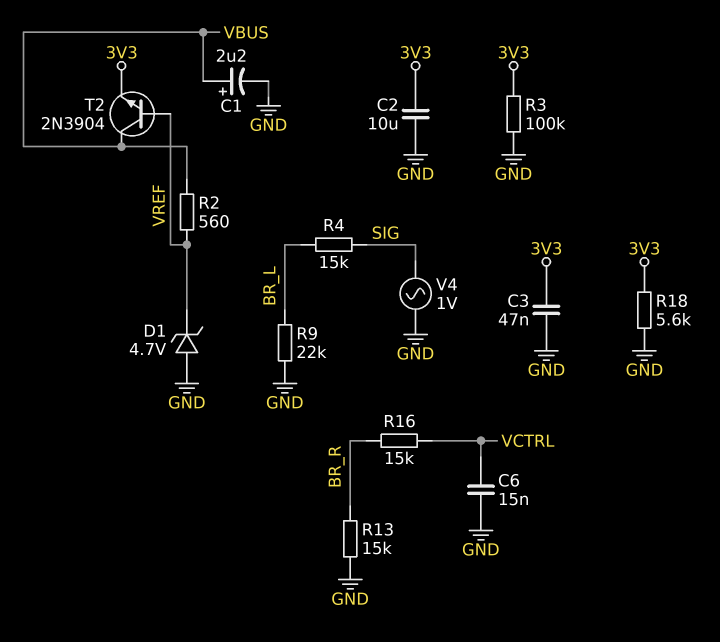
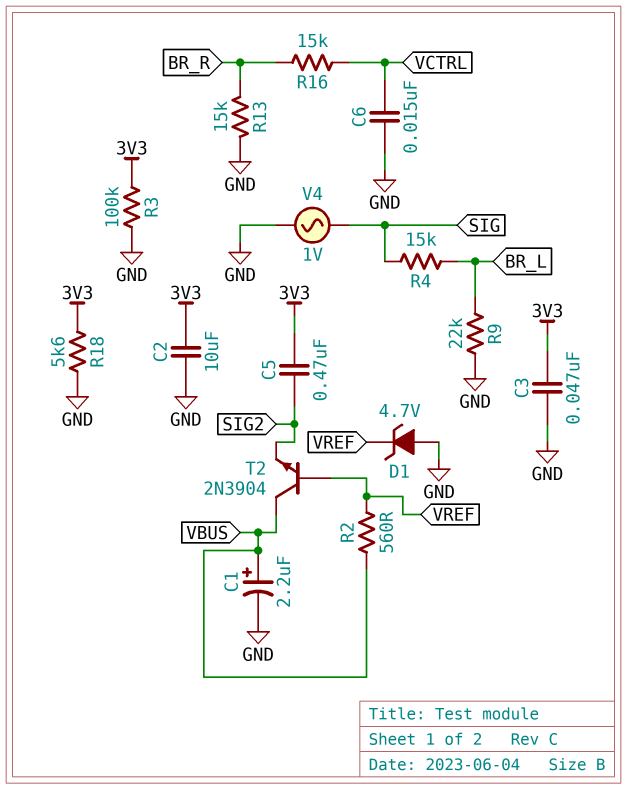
C5: none -> 470nF (3V3, SIG2)
T2: NPN 2N3904 (B VREF, C VBUS, E 3V3) -> NPN 2N3904 (B VREF, C VBUS, E SIG2)

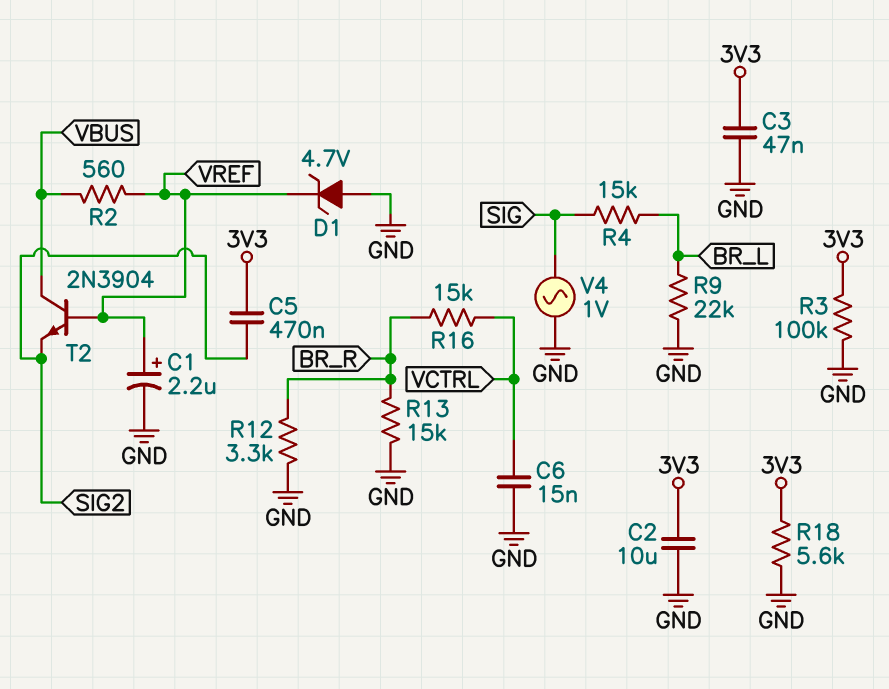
C1: 2.2uF (plus VBUS, minus GND) -> 2.2uF (plus VREF, minus GND)
R12: none -> 3.3k (BR_R, GND)

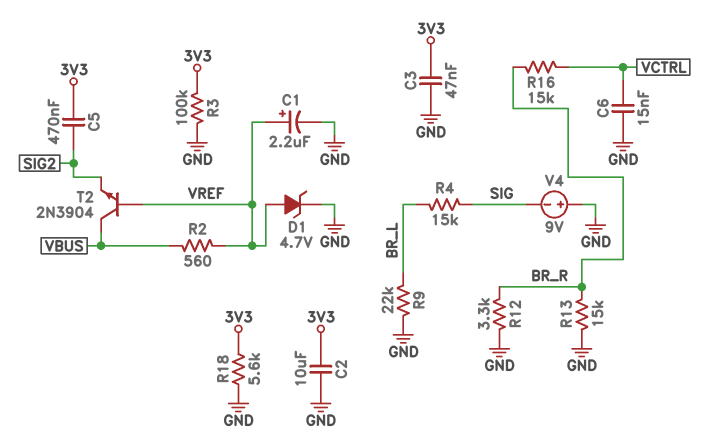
D1: zener 4.7V (A GND, K VREF) -> zener 4.7V (A VREF, K GND)
V4: AC 1V (GND, SIG) -> 9V (plus GND, minus SIG)

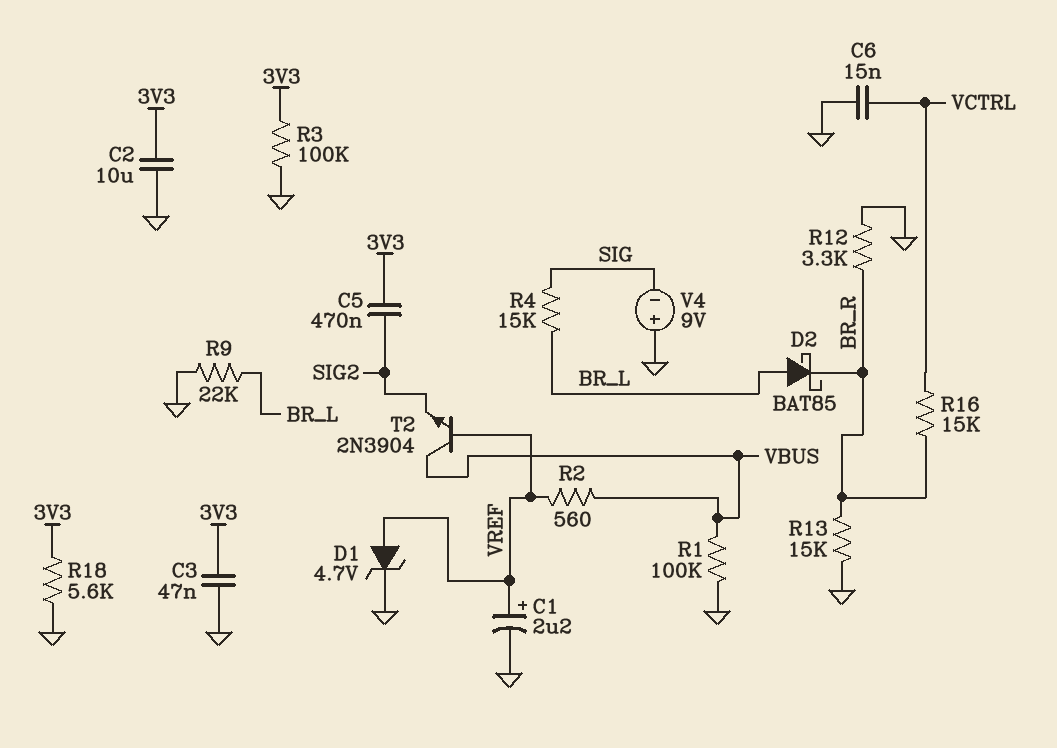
D2: none -> schottky BAT85 (A BR_L, K BR_R)
R1: none -> 100k (GND, VBUS)

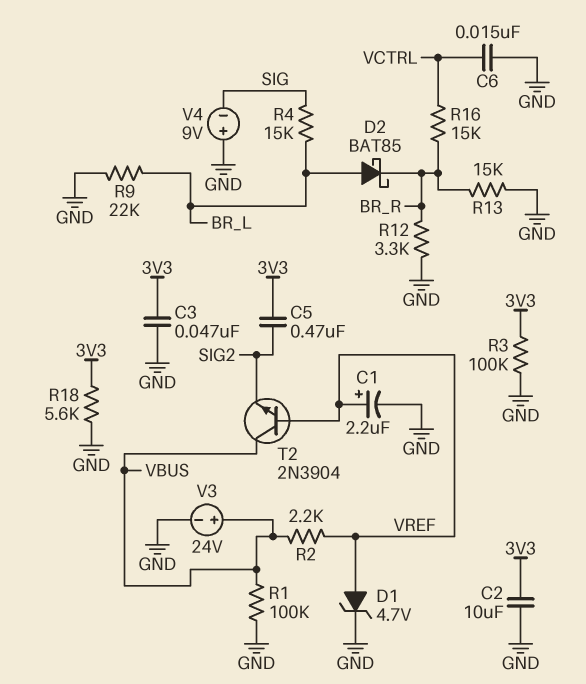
R2: 560 (VBUS, VREF) -> 2.2k (VBUS, VREF)
V3: none -> 24V (plus VBUS, minus GND)

